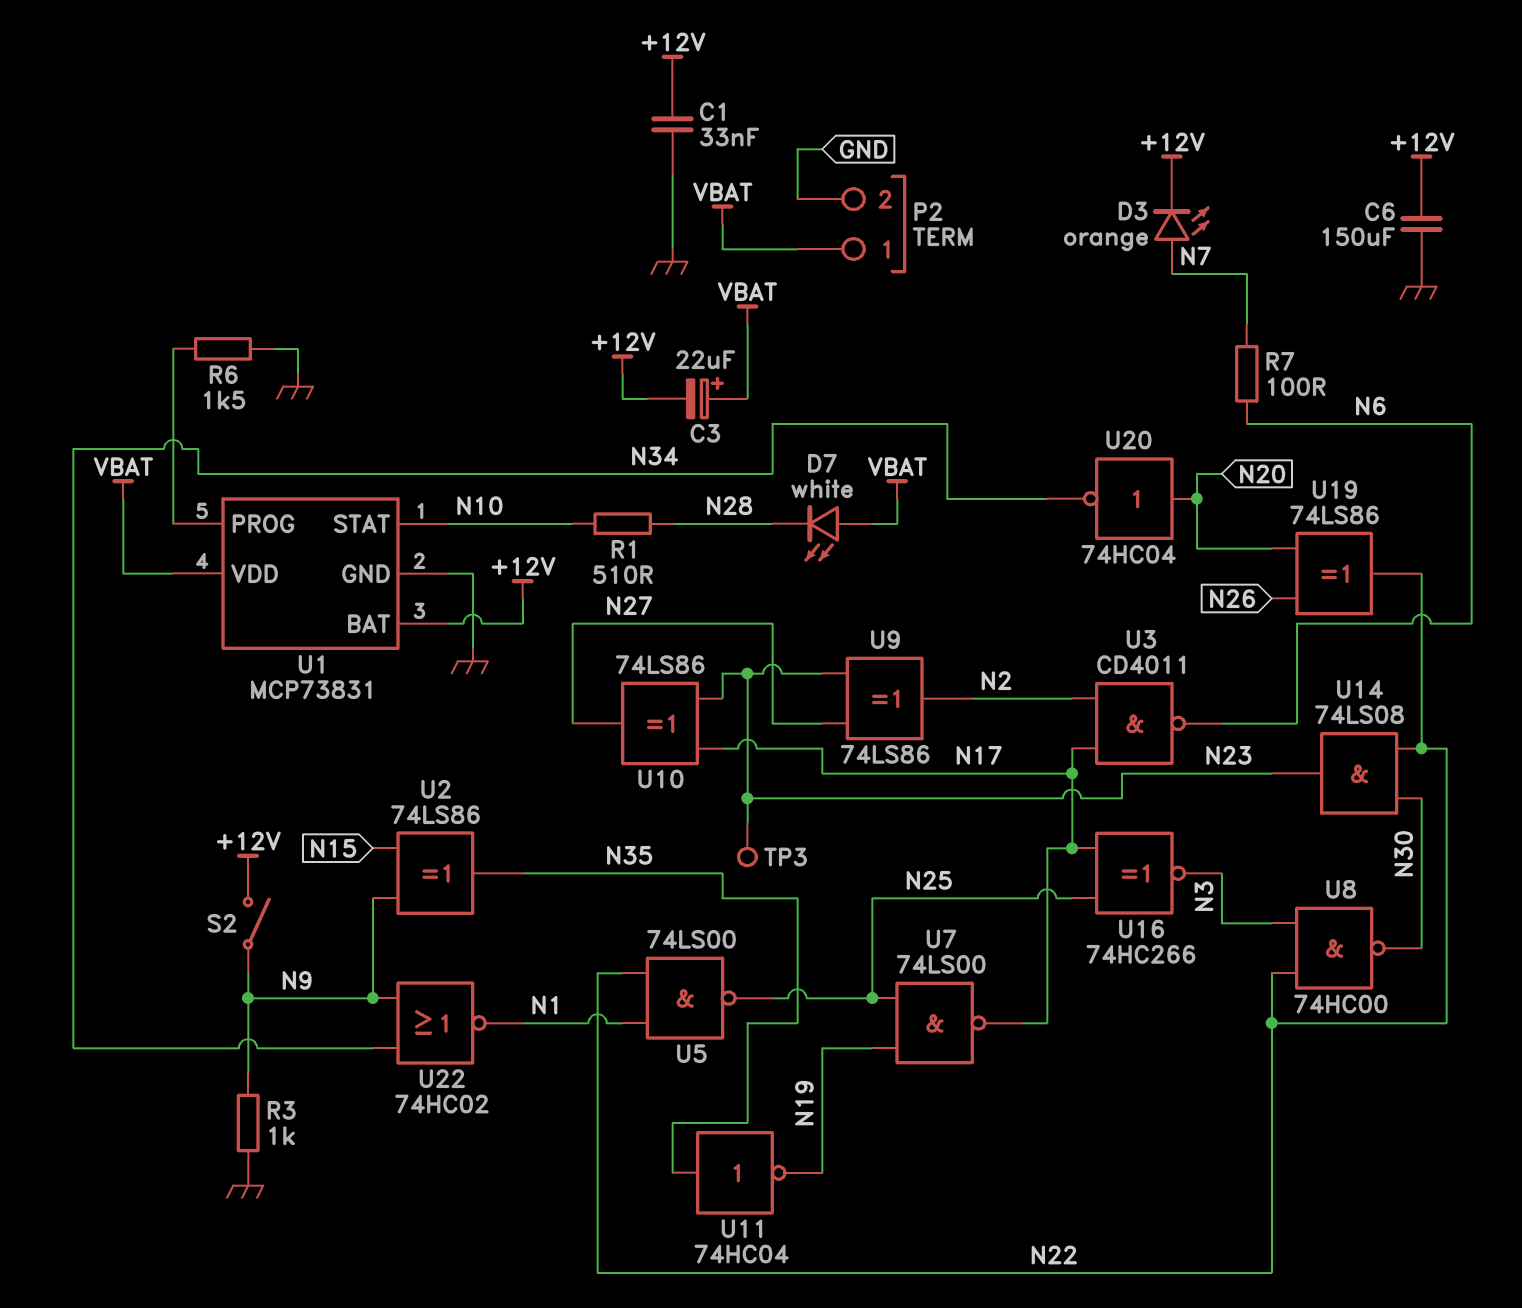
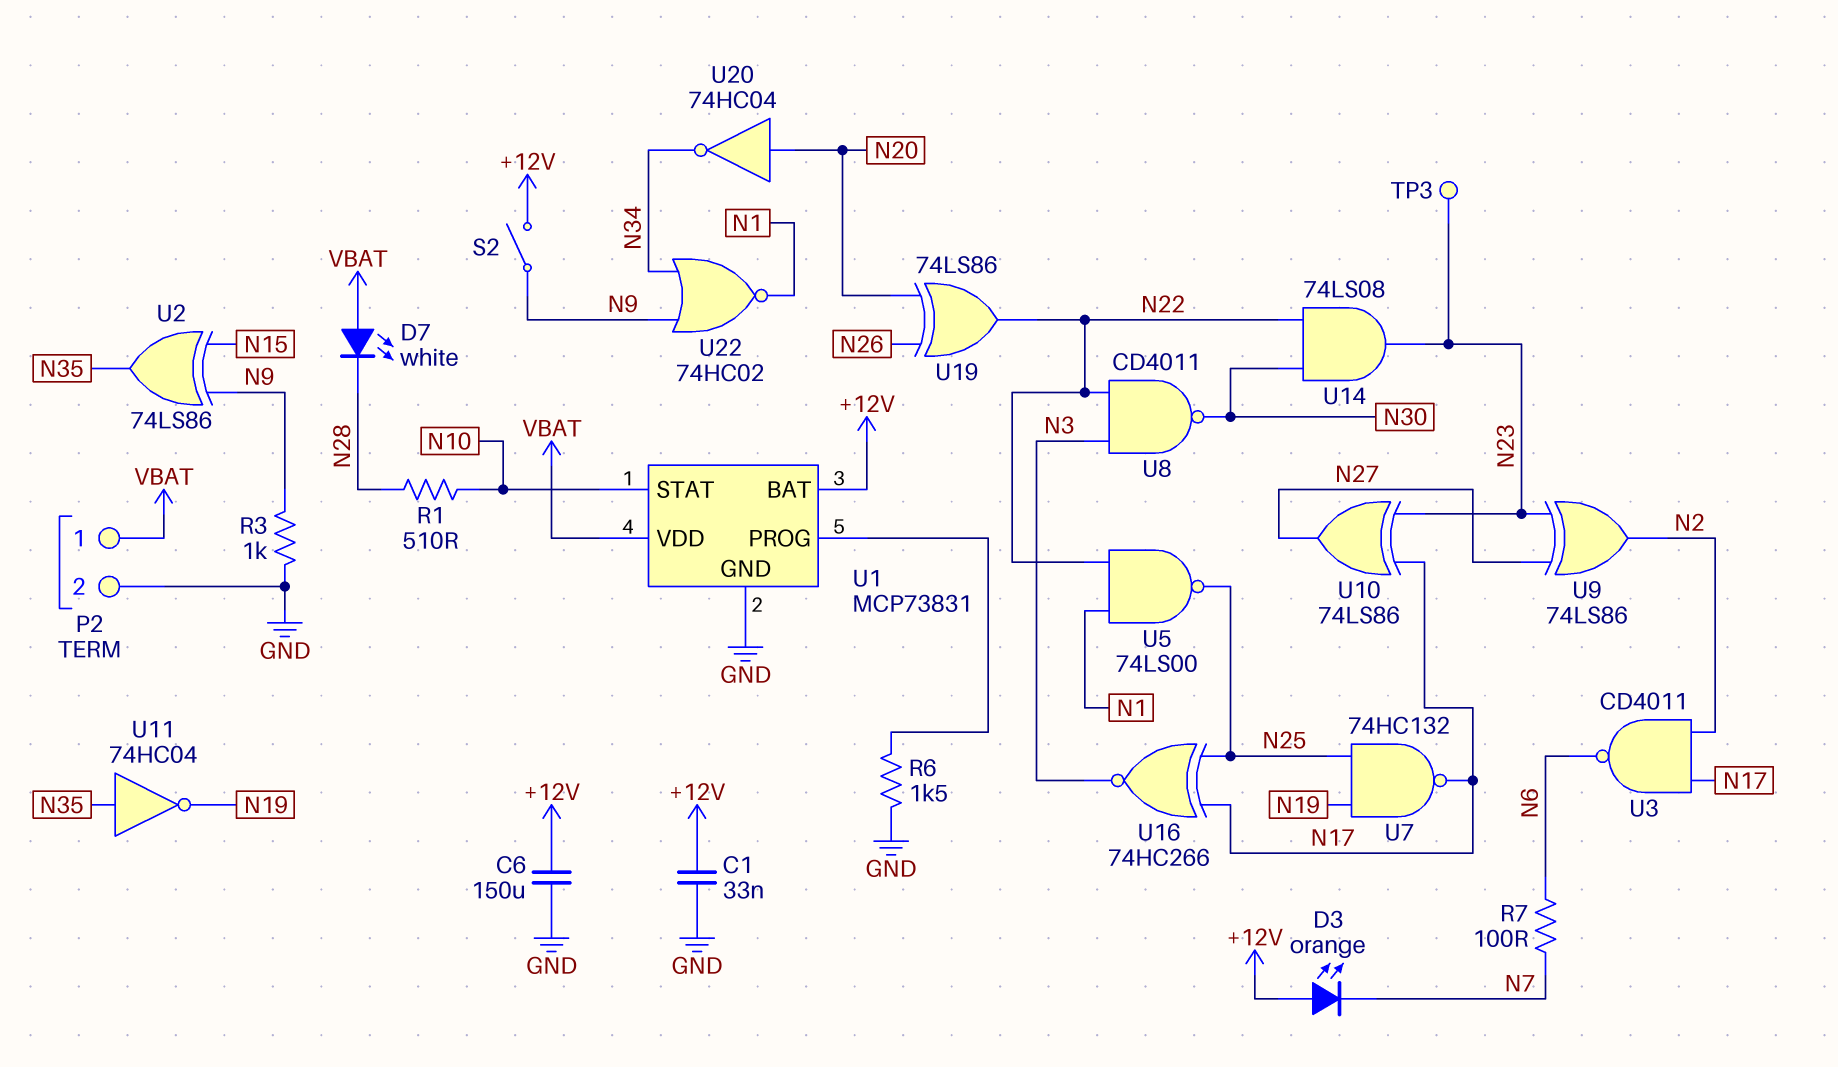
C3: 22uF (plus VBAT, minus +12V) -> none
D3: LED orange (A N7, K +12V) -> LED orange (A +12V, K N7)
U7: NAND 74LS00 (in N19, in N25, out N17) -> NAND 74HC132 (in N19, in N25, out N17)
U8: NAND 74HC00 (in N3, in N22, out N30) -> NAND CD4011 (in N3, in N22, out N30)

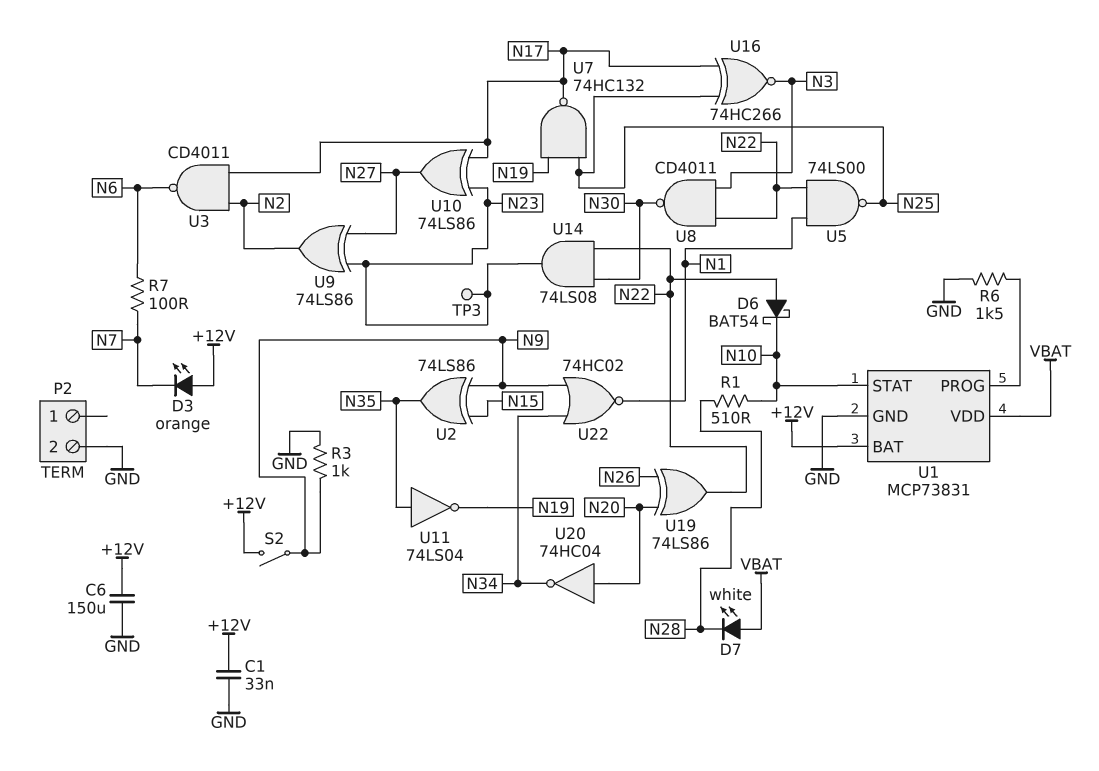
D6: none -> schottky BAT54 (A N22, K N10)
P2 pin 1: VBAT -> none
U11: NOT 74HC04 (in N35, out N19) -> NOT 74LS04 (in N35, out N19)

